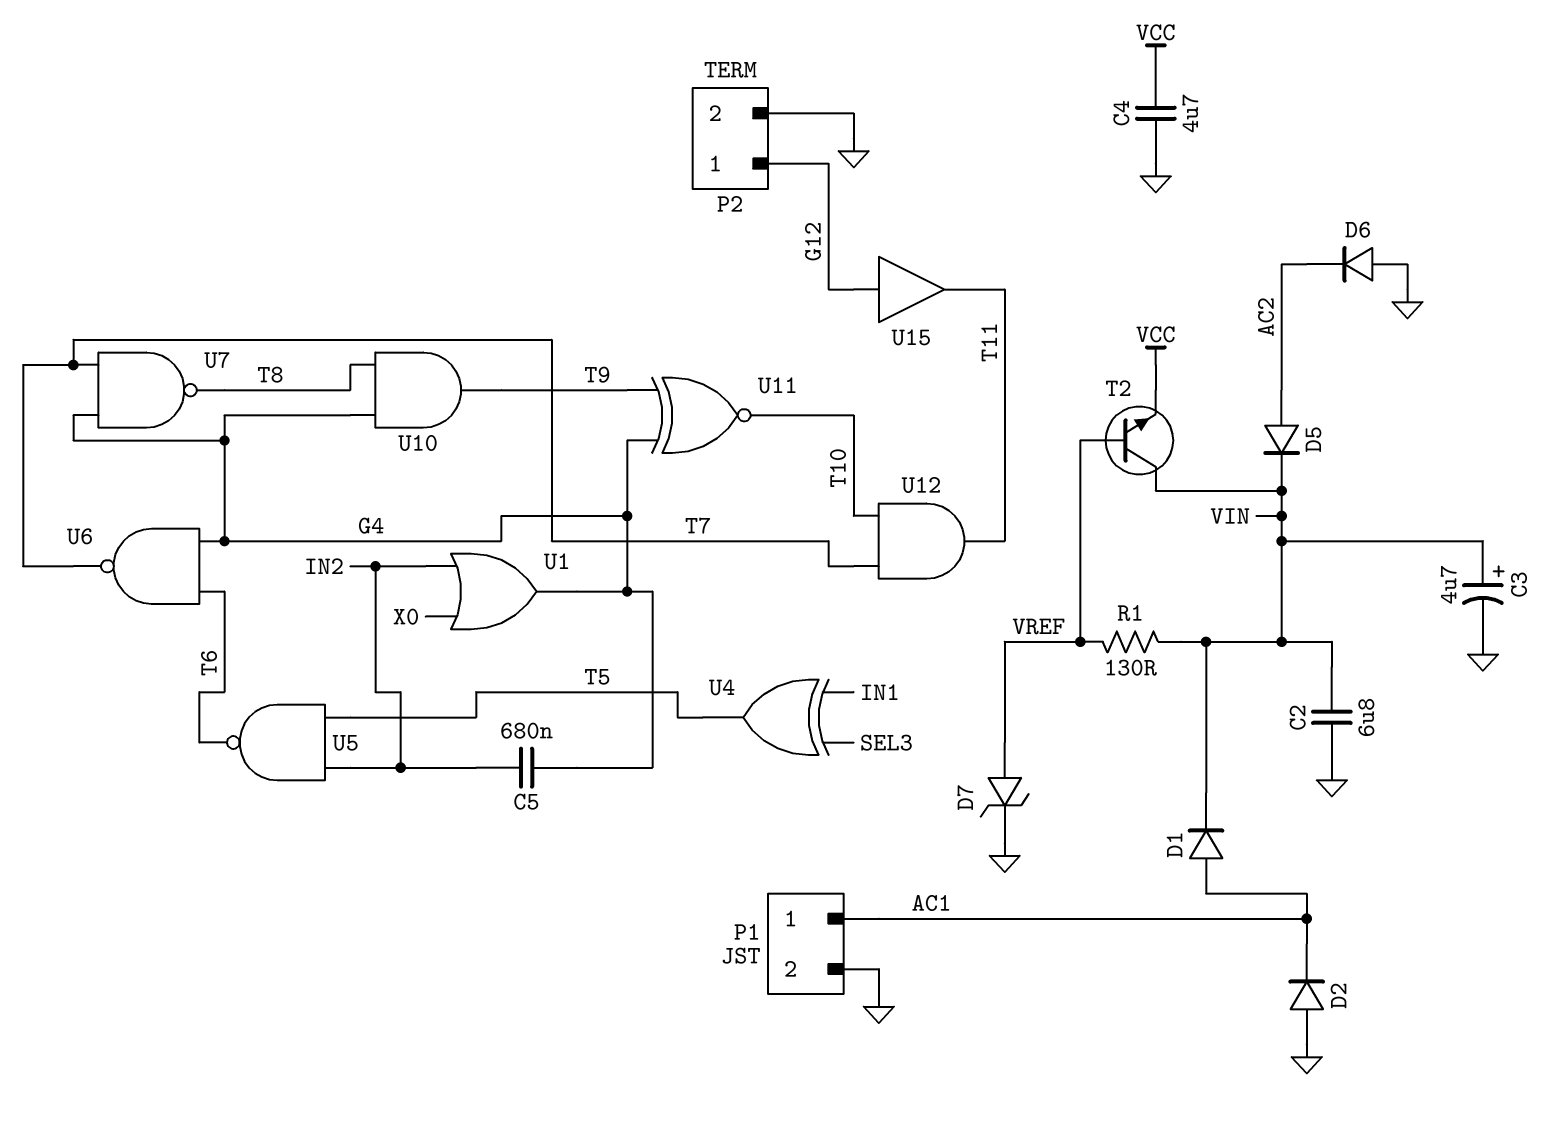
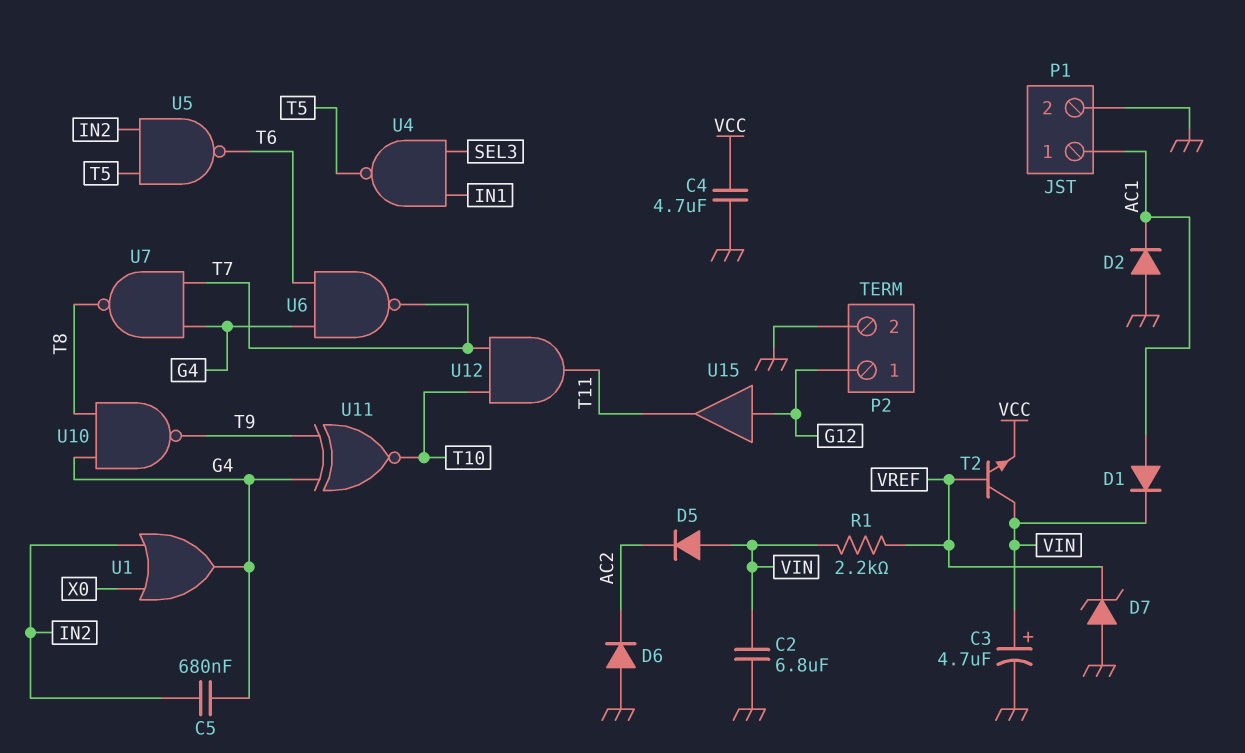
D5: diode (A AC2, K VIN) -> diode (A VIN, K AC2)
D7: zener (A VREF, K GND) -> zener (A GND, K VREF)
R1: 130 (VIN, VREF) -> 2.2k (VIN, VREF)
U4: XOR (in IN1, in SEL3, out T5) -> NAND (in IN1, in SEL3, out T5)
U10: AND (in G4, in T8, out T9) -> NAND (in G4, in T8, out T9)

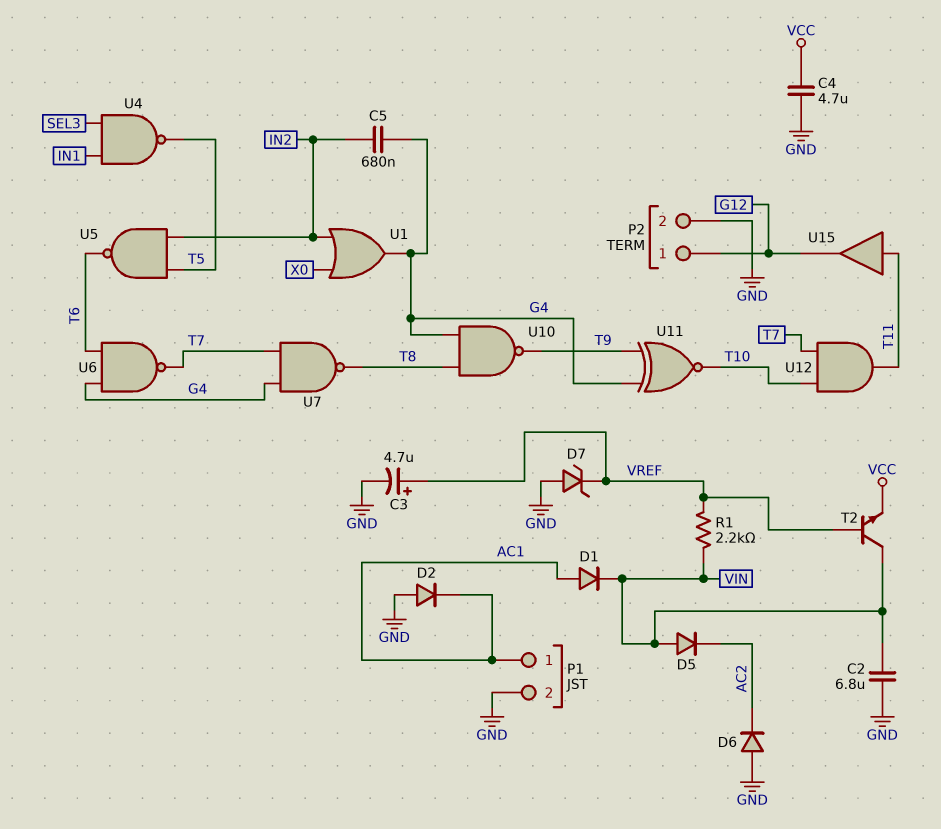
C3: 4.7uF (plus VIN, minus GND) -> 4.7uF (plus VREF, minus GND)
U15: buffer (in G12, out T11) -> buffer (in T11, out G12)

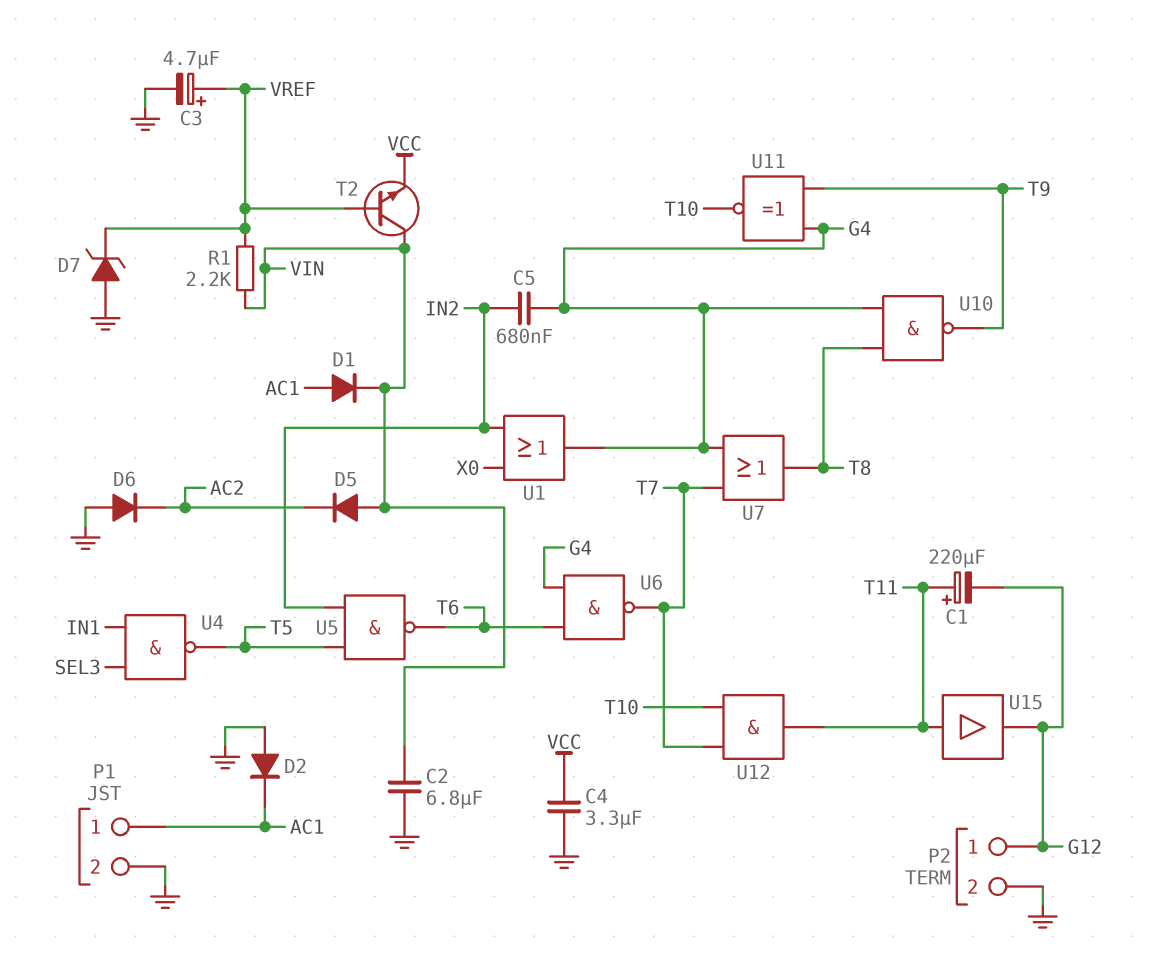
C1: none -> 220uF (plus T11, minus G12)
C4: 4.7uF (GND, VCC) -> 3.3uF (GND, VCC)
U7: NAND (in G4, in T7, out T8) -> OR (in G4, in T7, out T8)

